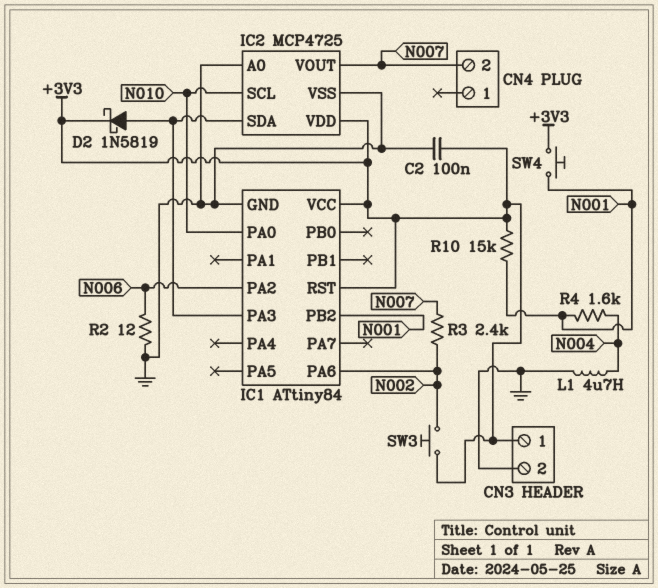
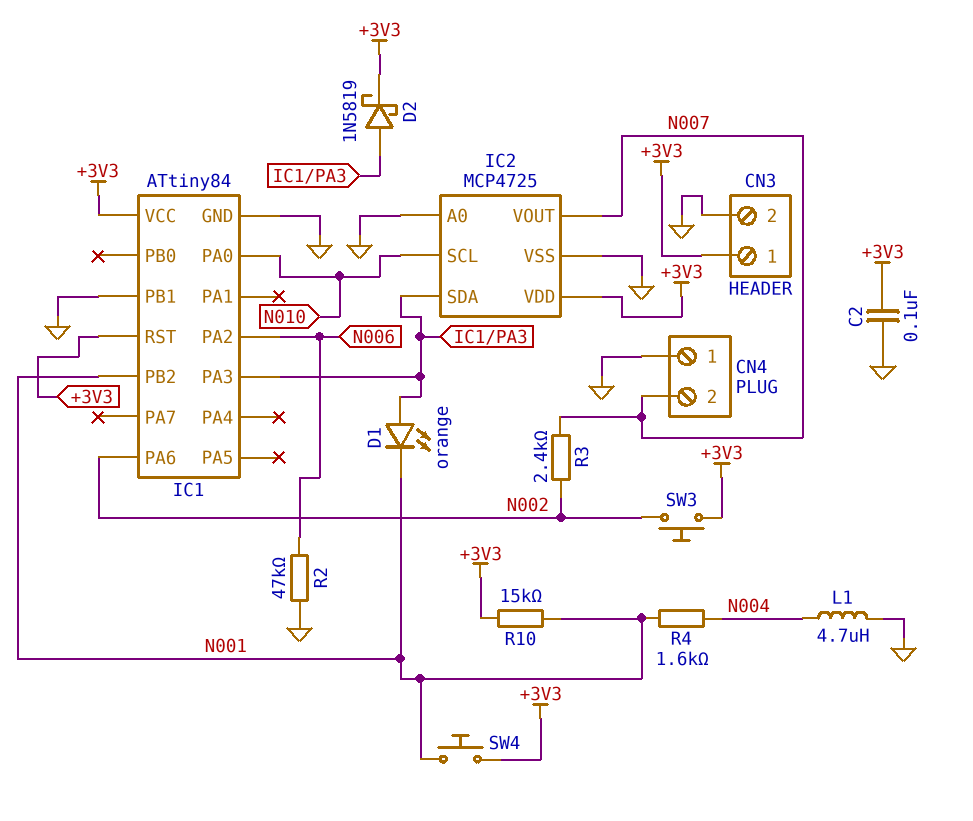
CN4 pin 1: none -> GND
D1: none -> LED orange (A IC1/PA3, K N001)
IC1 pin PB1: none -> GND
R2: 12 (GND, N006) -> 47k (GND, N006)

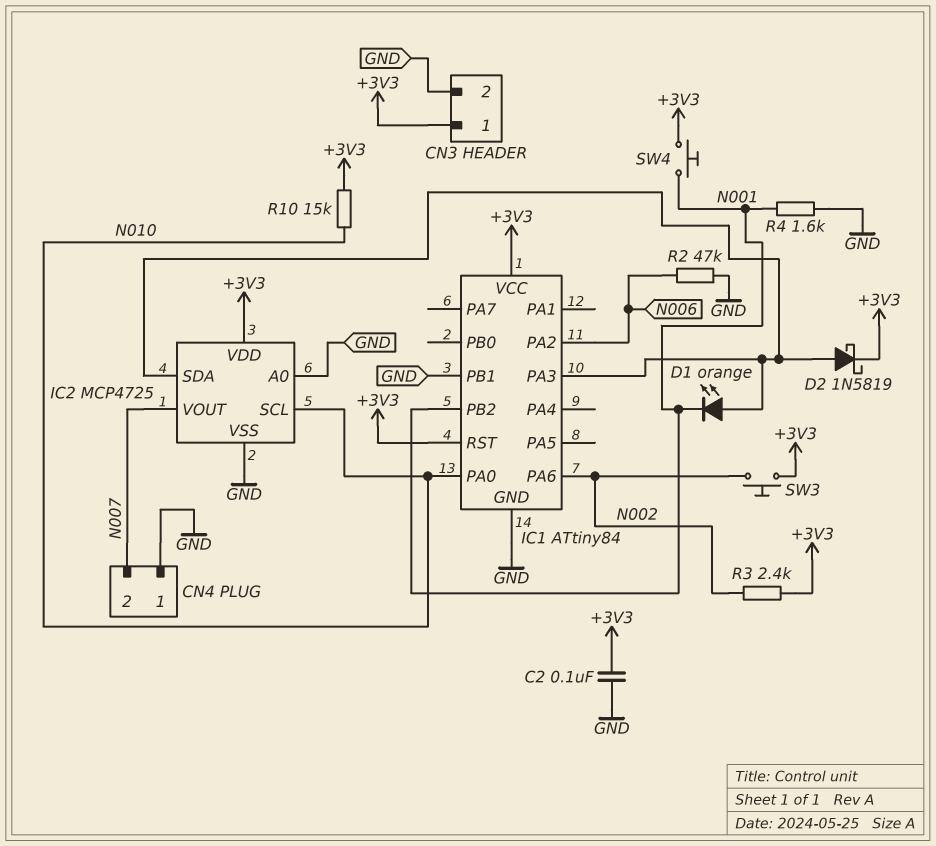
L1: 4.7uH (GND, N004) -> none
R3: 2.4k (N002, N007) -> 2.4k (+3V3, N002)
R4: 1.6k (N001, N004) -> 1.6k (GND, N001)
R10: 15k (+3V3, N001) -> 15k (+3V3, N010)

